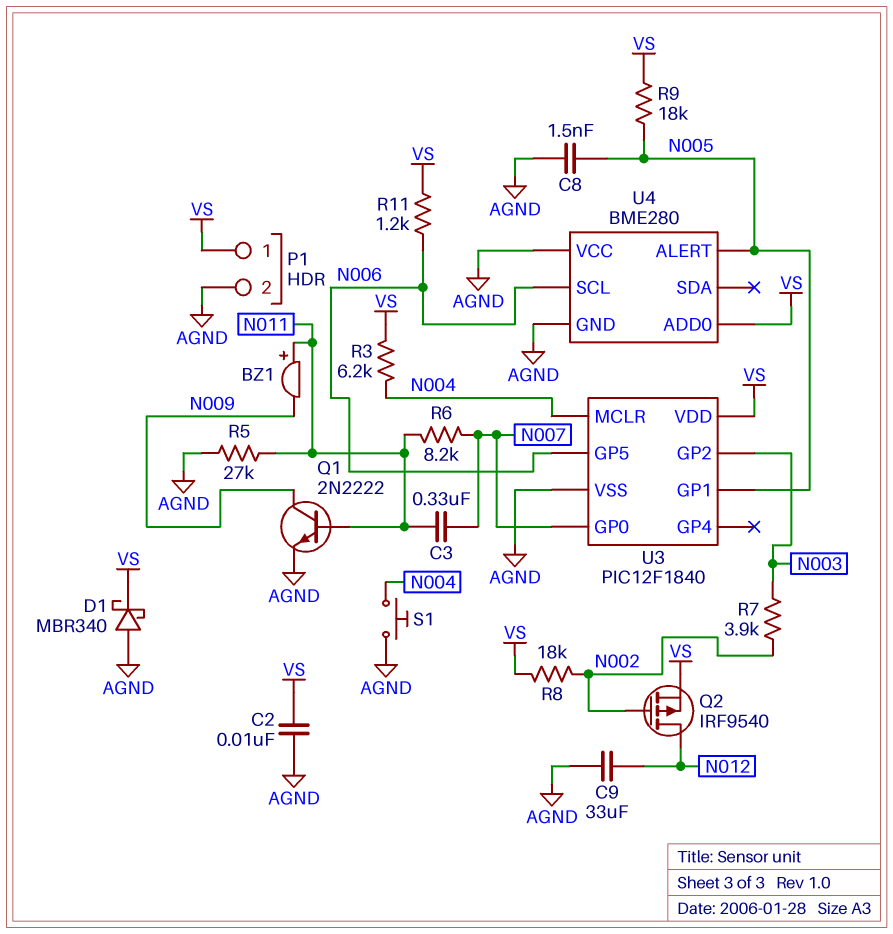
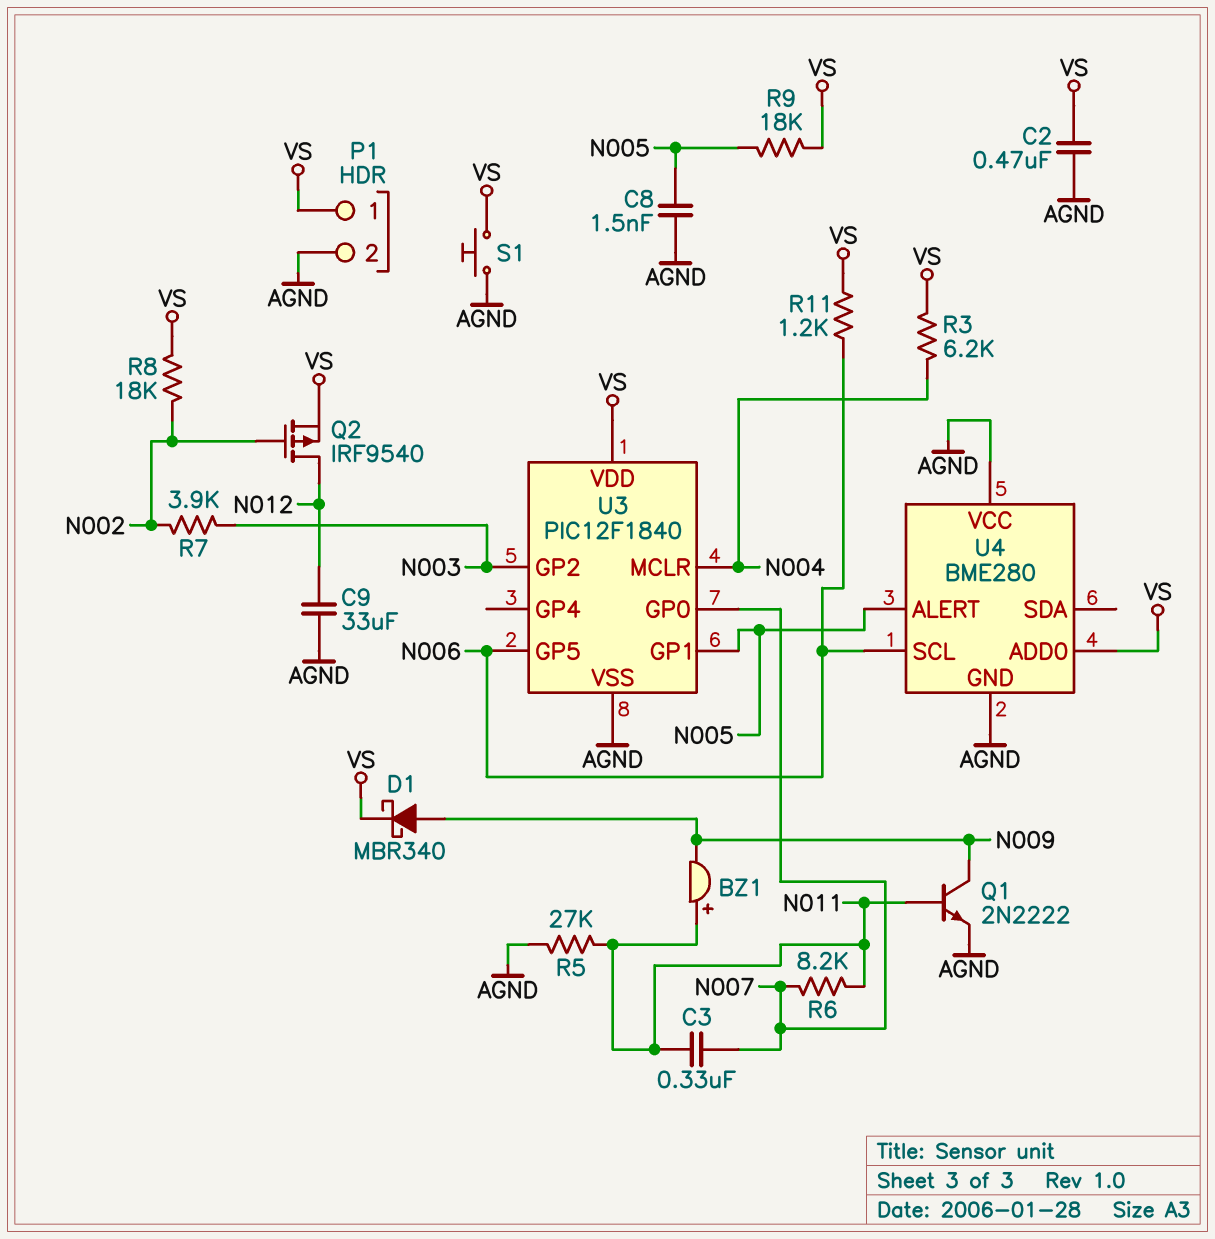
C2: 10nF (AGND, VS) -> 470nF (AGND, VS)
D1: schottky MBR340 (A AGND, K VS) -> schottky MBR340 (A N009, K VS)
S1: button (AGND, N004) -> button (AGND, VS)

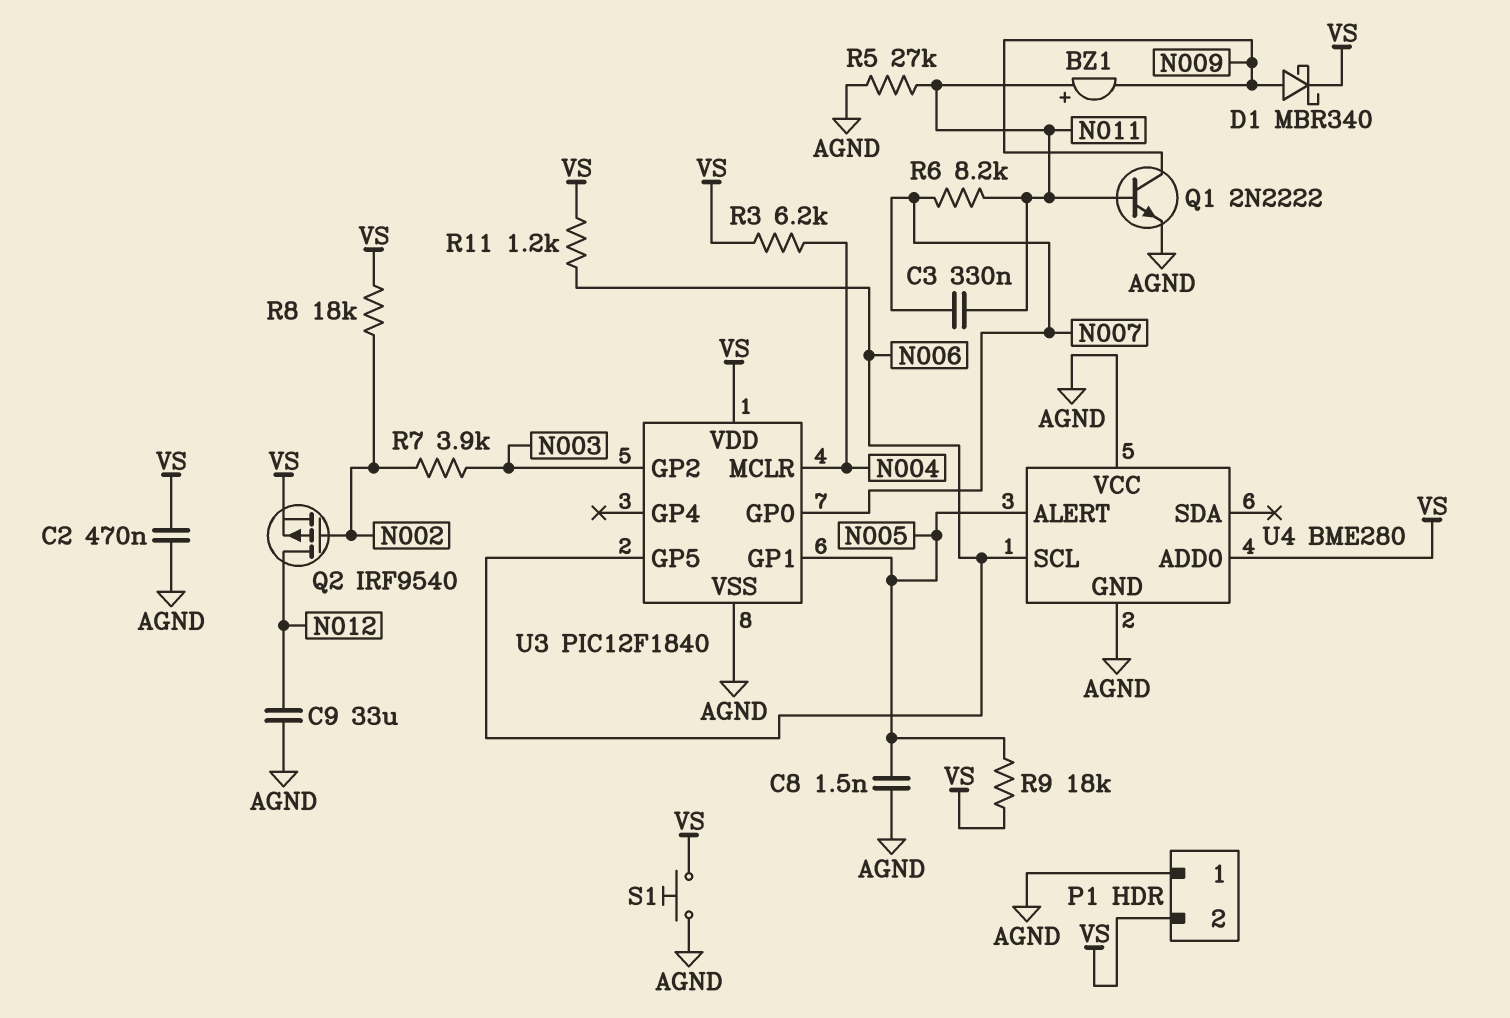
P1 pin 1: VS -> AGND
P1 pin 2: AGND -> VS

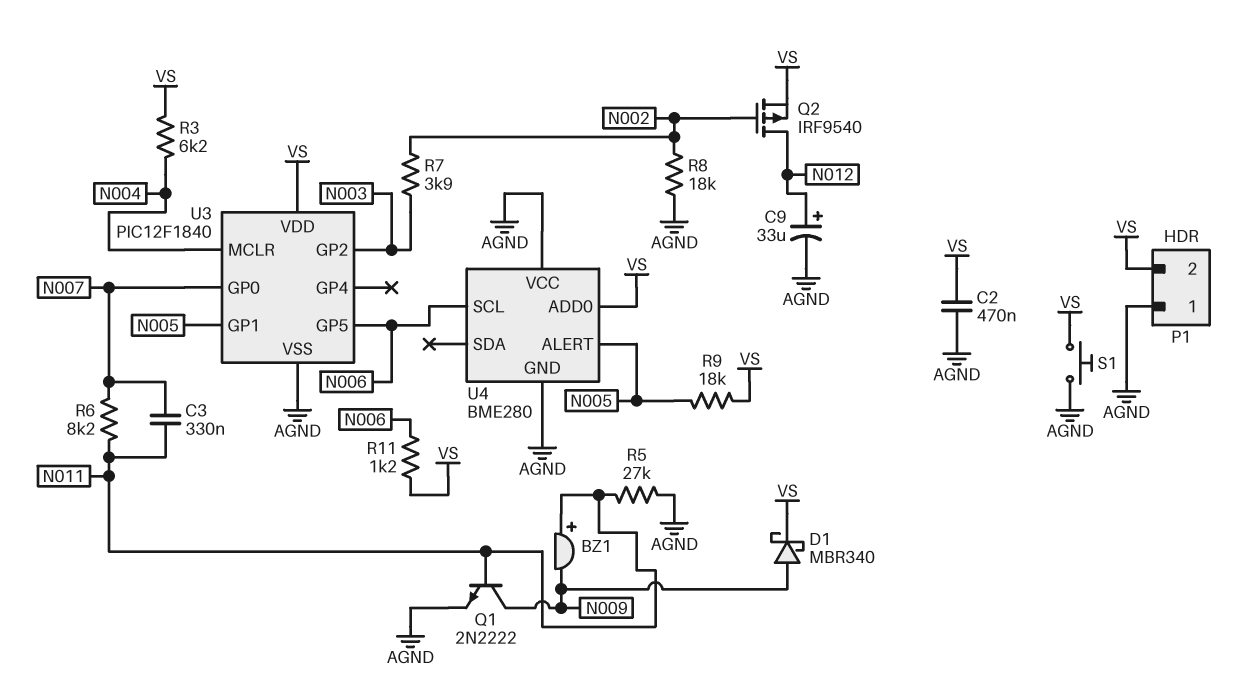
C8: 1.5nF (AGND, N005) -> none
C9: 33uF (AGND, N012) -> 33uF (plus N012, minus AGND)
R8: 18k (N002, VS) -> 18k (AGND, N002)

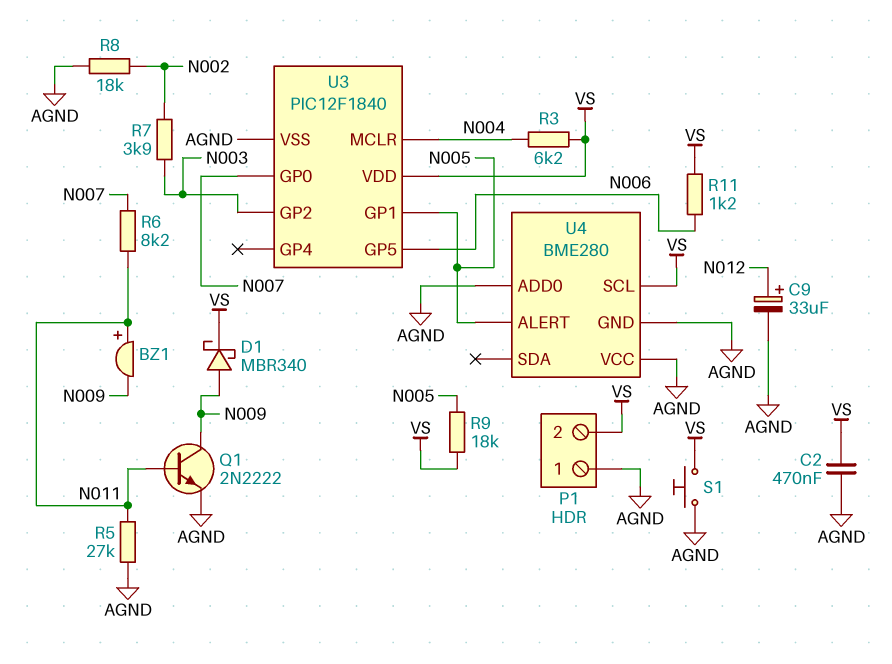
C3: 330nF (N007, N011) -> none
Q2: PMOS IRF9540 (G N002, D N012, S VS) -> none
U4 pin ADD0: VS -> AGND
U4 pin SCL: N006 -> VS

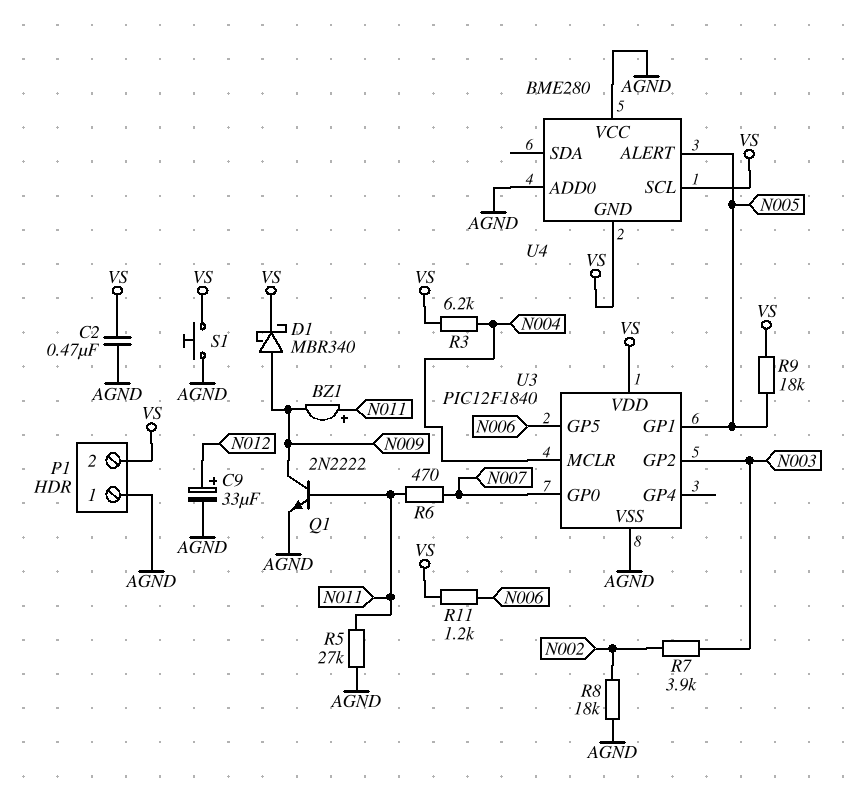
R6: 8.2k (N007, N011) -> 470 (N007, N011)
U4 pin GND: AGND -> VS

